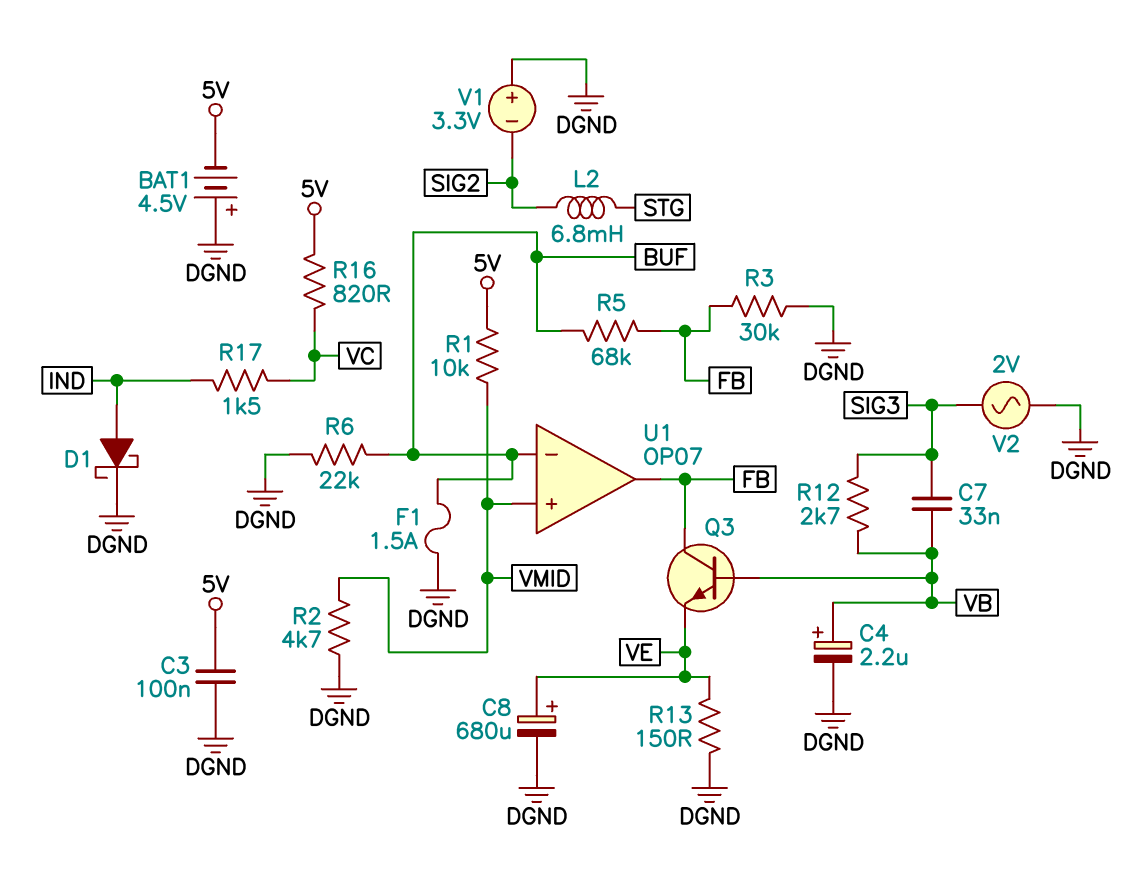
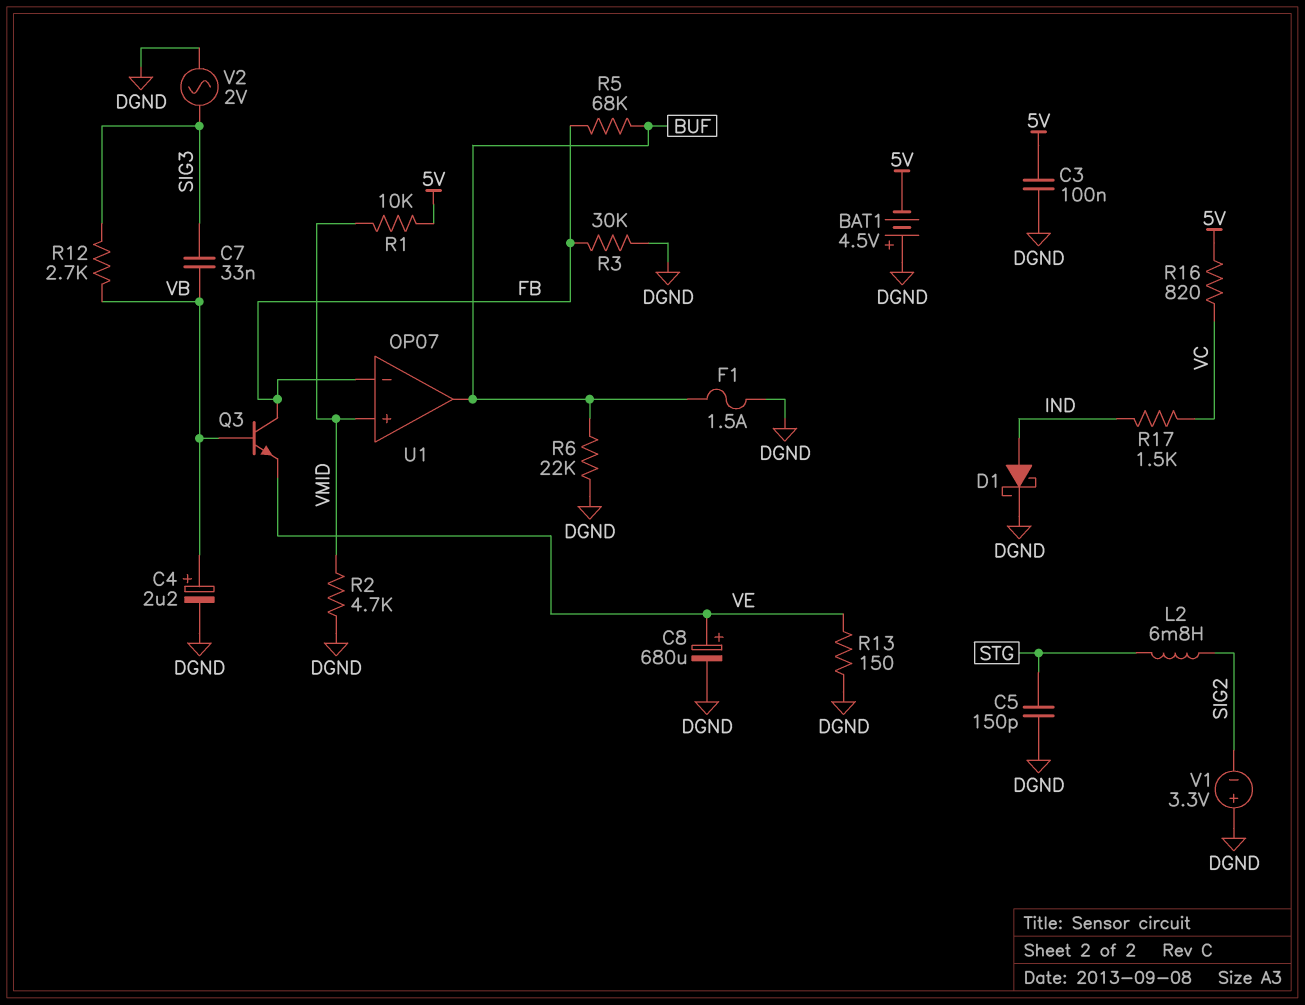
C5: none -> 150pF (DGND, STG)
U1 pin in-: BUF -> FB
U1 pin out: FB -> BUF

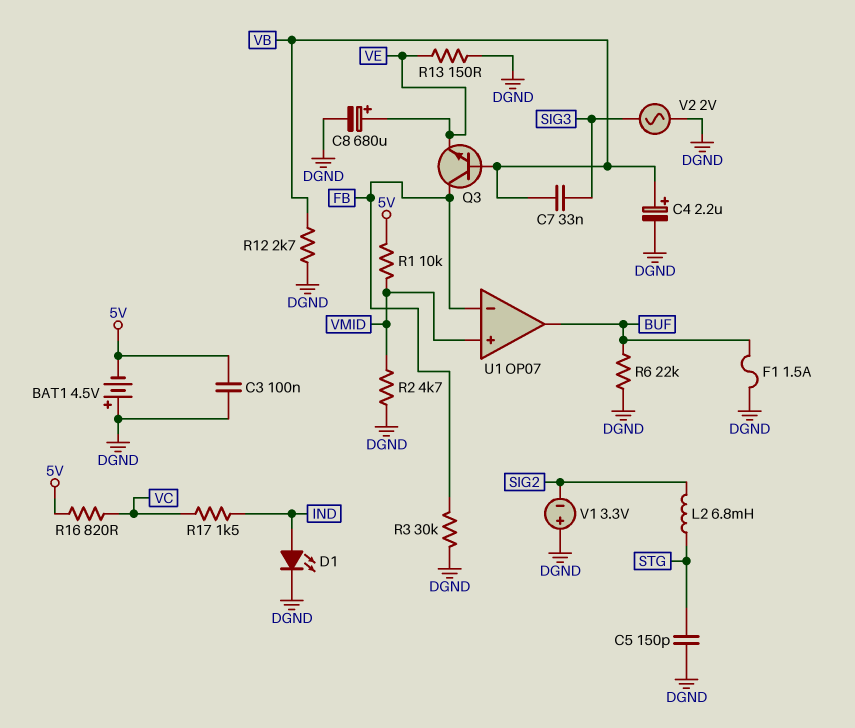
D1: schottky (A IND, K DGND) -> LED (A IND, K DGND)
R5: 68k (BUF, FB) -> none
R12: 2.7k (SIG3, VB) -> 2.7k (DGND, VB)

